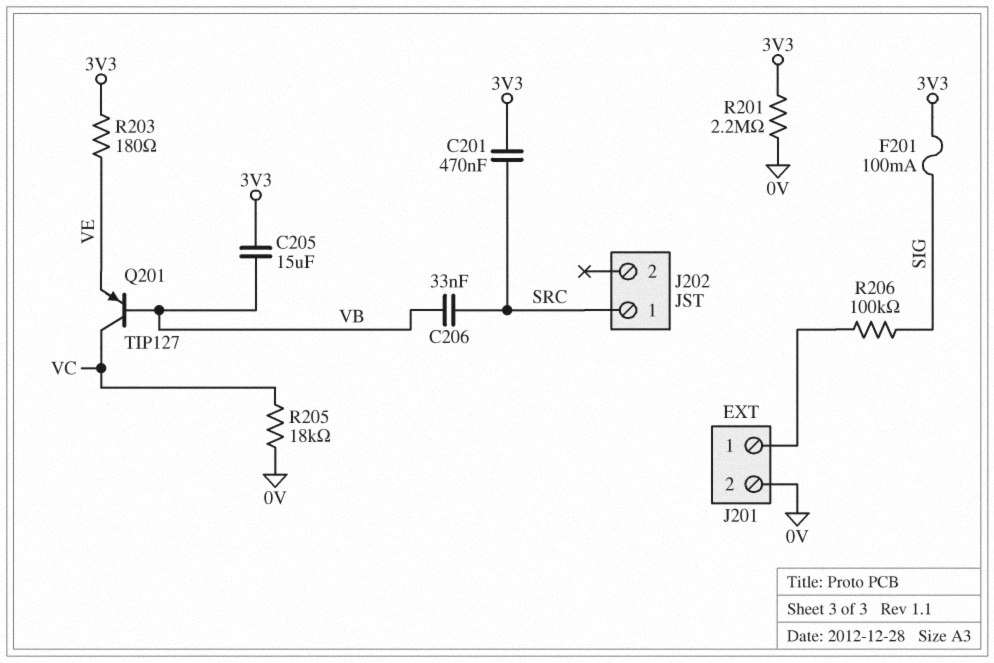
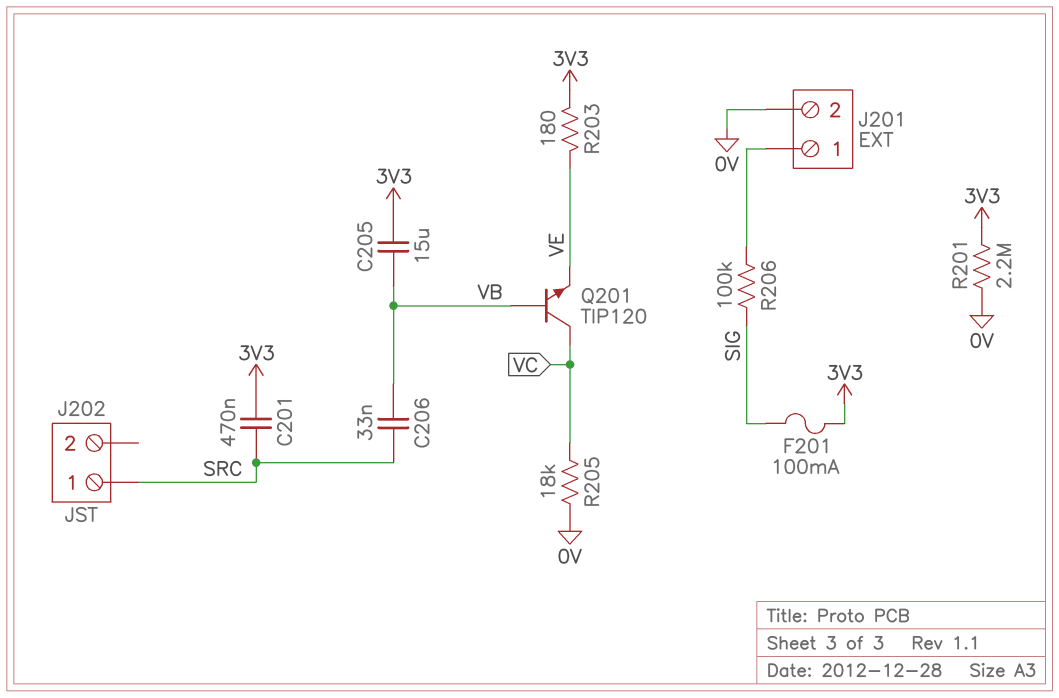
Q201: PNP TIP127 (B VB, C VC, E VE) -> NPN TIP120 (B VB, C VC, E VE)

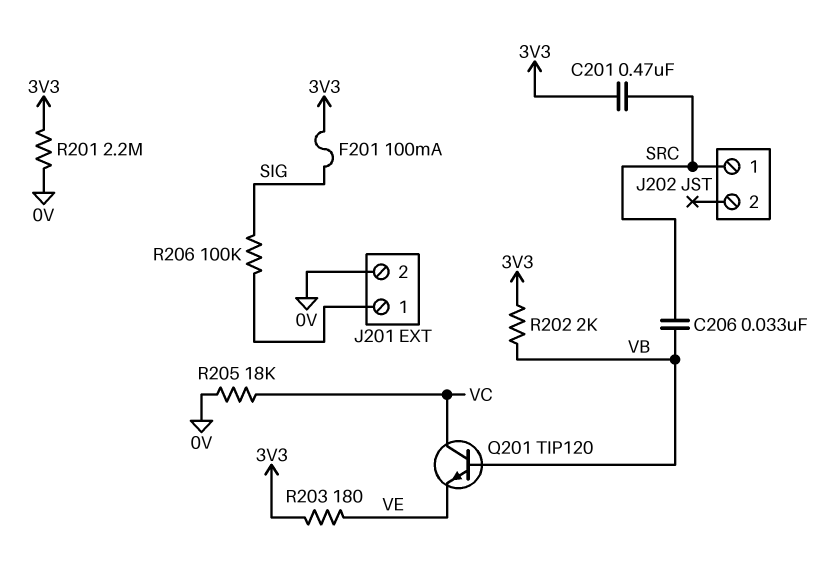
C205: 15uF (3V3, VB) -> none
R202: none -> 2k (3V3, VB)

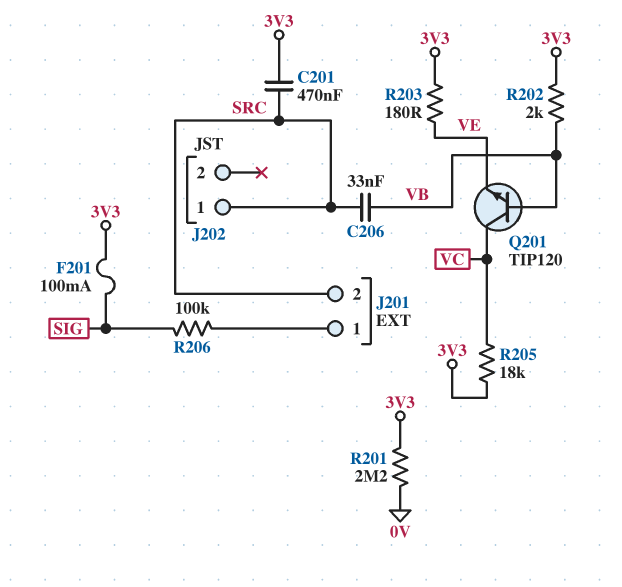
J201 pin 2: 0V -> SRC
R205: 18k (0V, VC) -> 18k (3V3, VC)

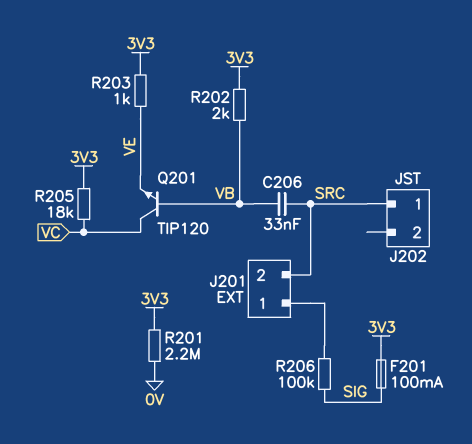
C201: 470nF (3V3, SRC) -> none
R203: 180 (3V3, VE) -> 1k (3V3, VE)

